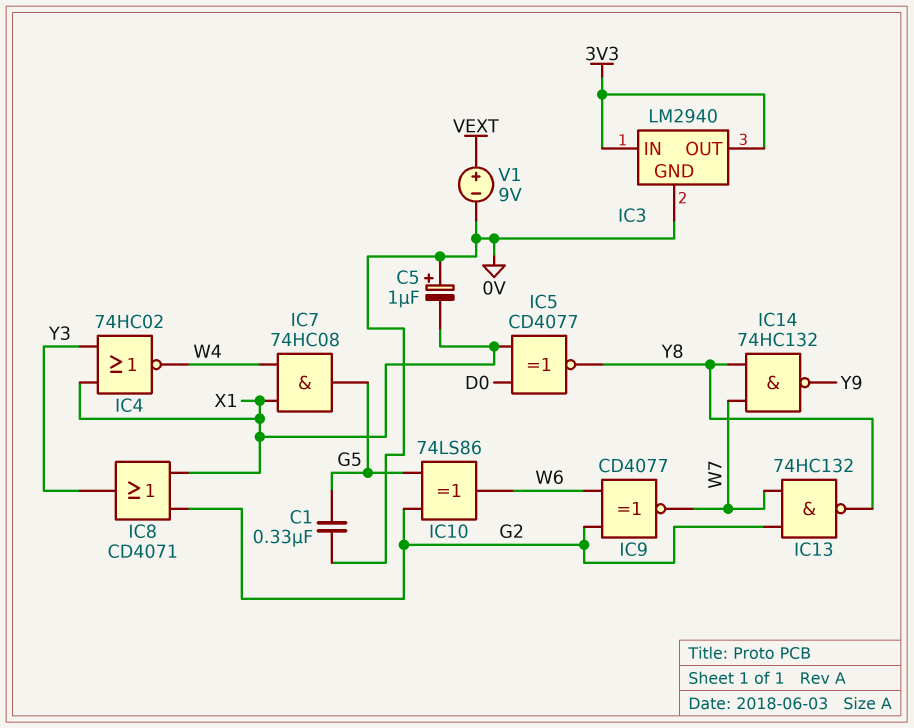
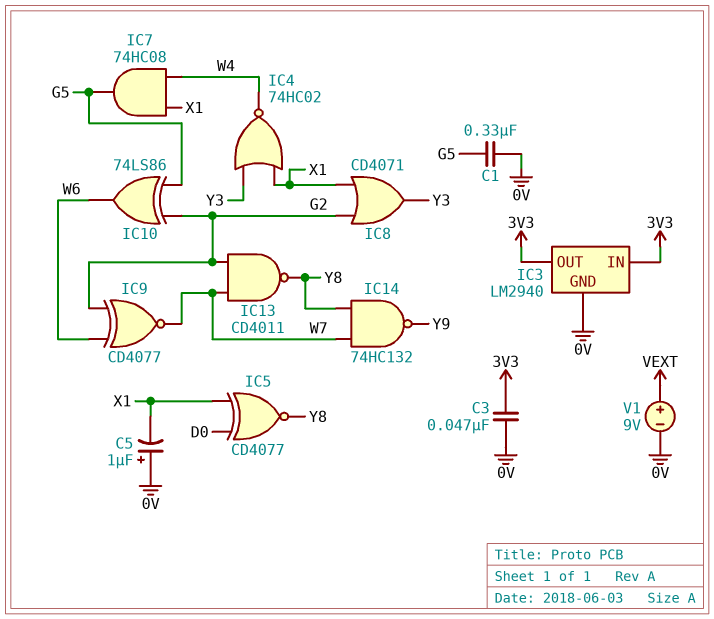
C3: none -> 47nF (0V, 3V3)
IC13: NAND 74HC132 (in G2, in W7, out Y8) -> NAND CD4011 (in G2, in W7, out Y8)

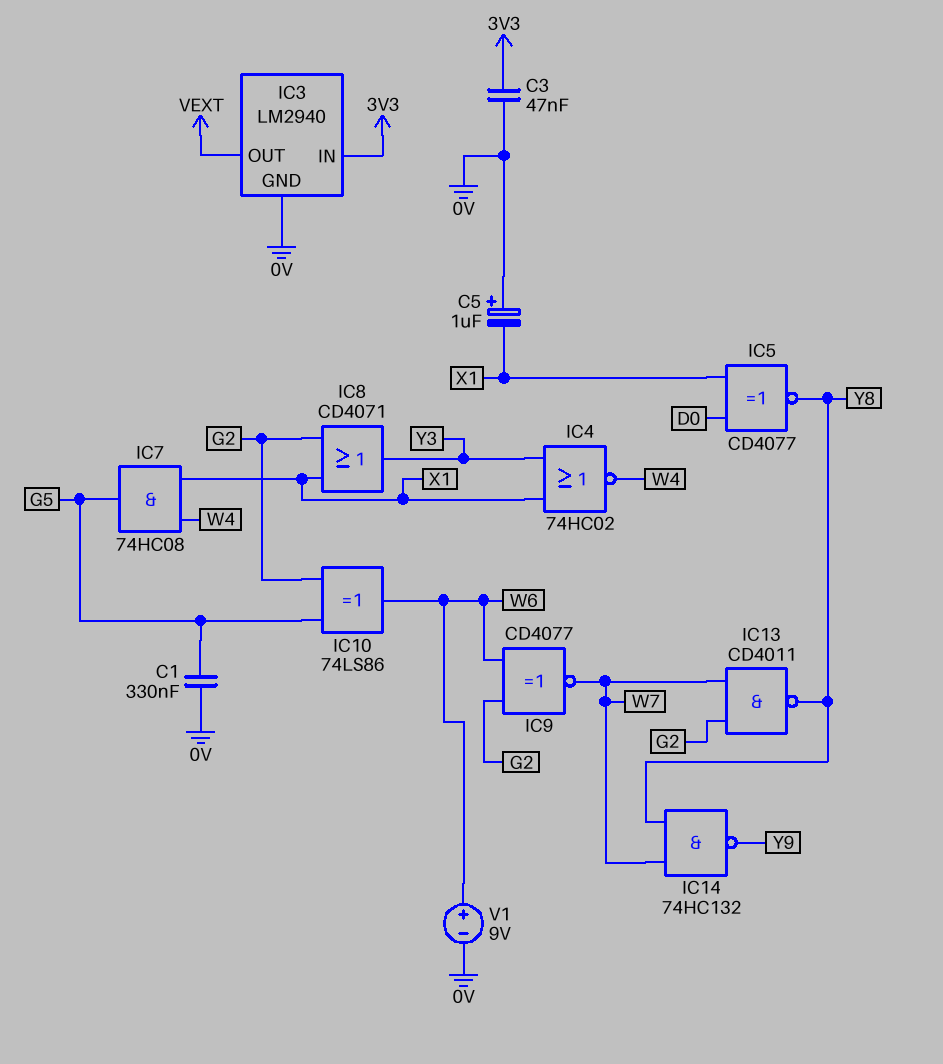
IC3 pin OUT: 3V3 -> VEXT
V1: 9V (plus VEXT, minus 0V) -> 9V (plus W6, minus 0V)

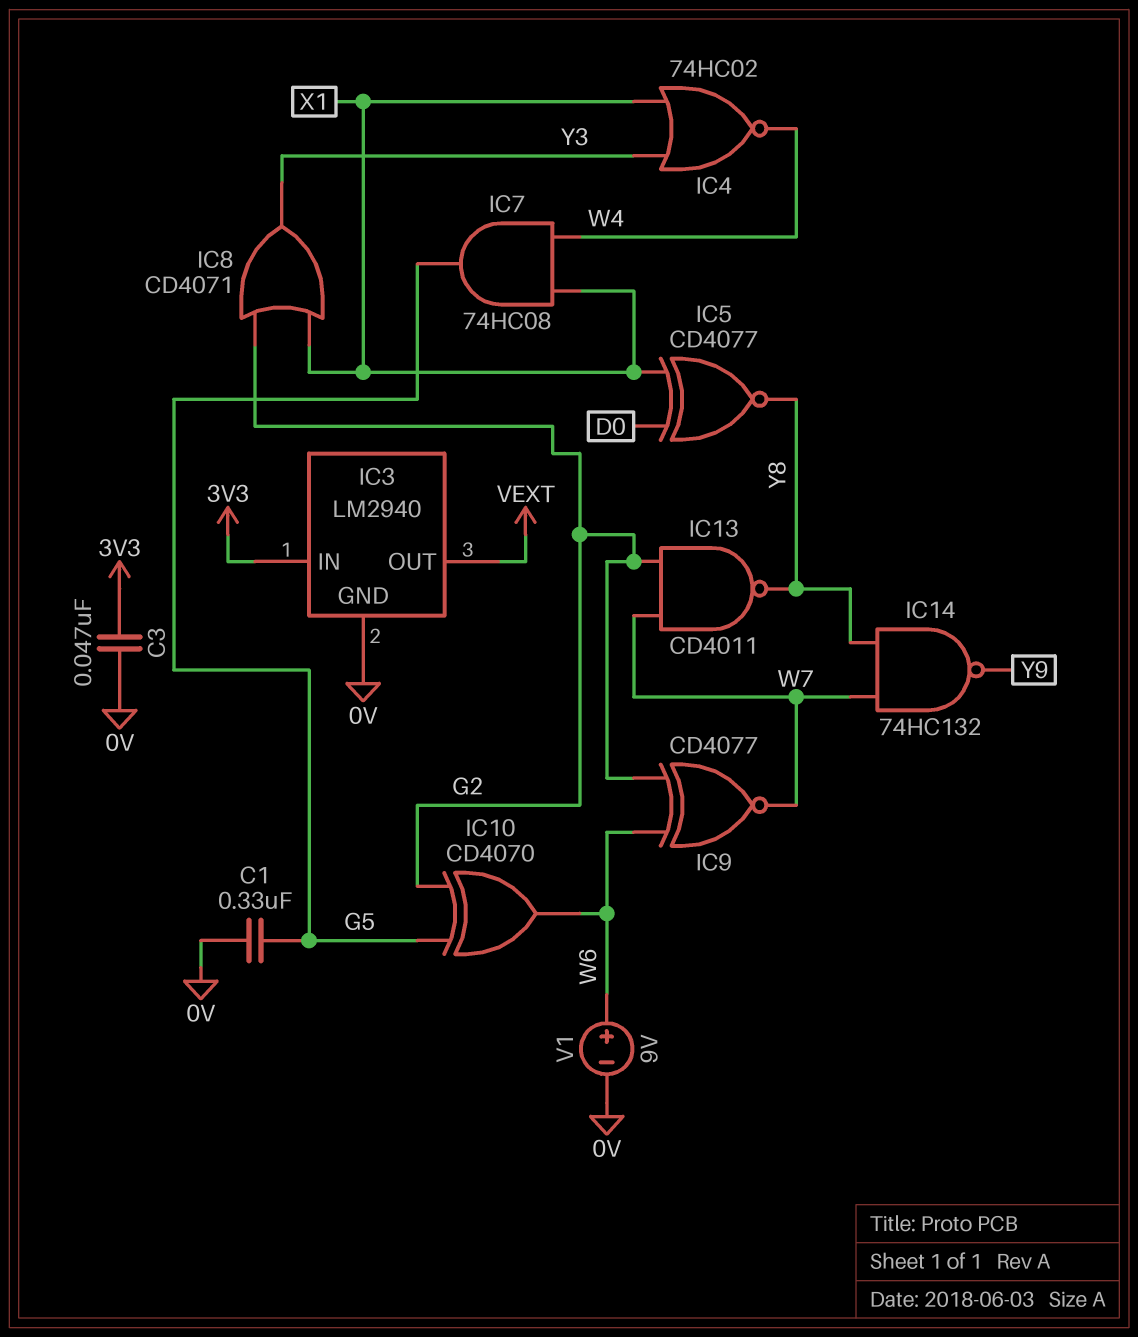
C5: 1uF (plus 0V, minus X1) -> none
IC10: XOR 74LS86 (in G2, in G5, out W6) -> XOR CD4070 (in G2, in G5, out W6)

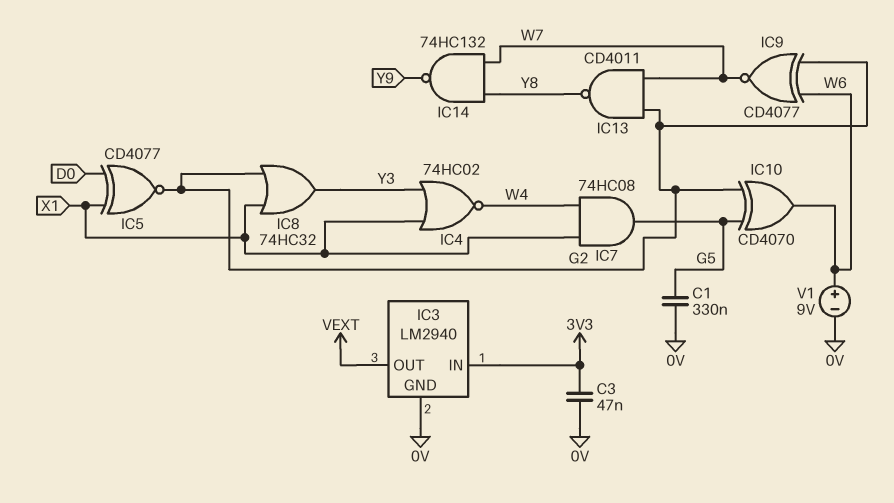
IC5: XNOR CD4077 (in D0, in X1, out Y8) -> XNOR CD4077 (in D0, in X1, out G2)
IC8: OR CD4071 (in G2, in X1, out Y3) -> OR 74HC32 (in G2, in X1, out Y3)

